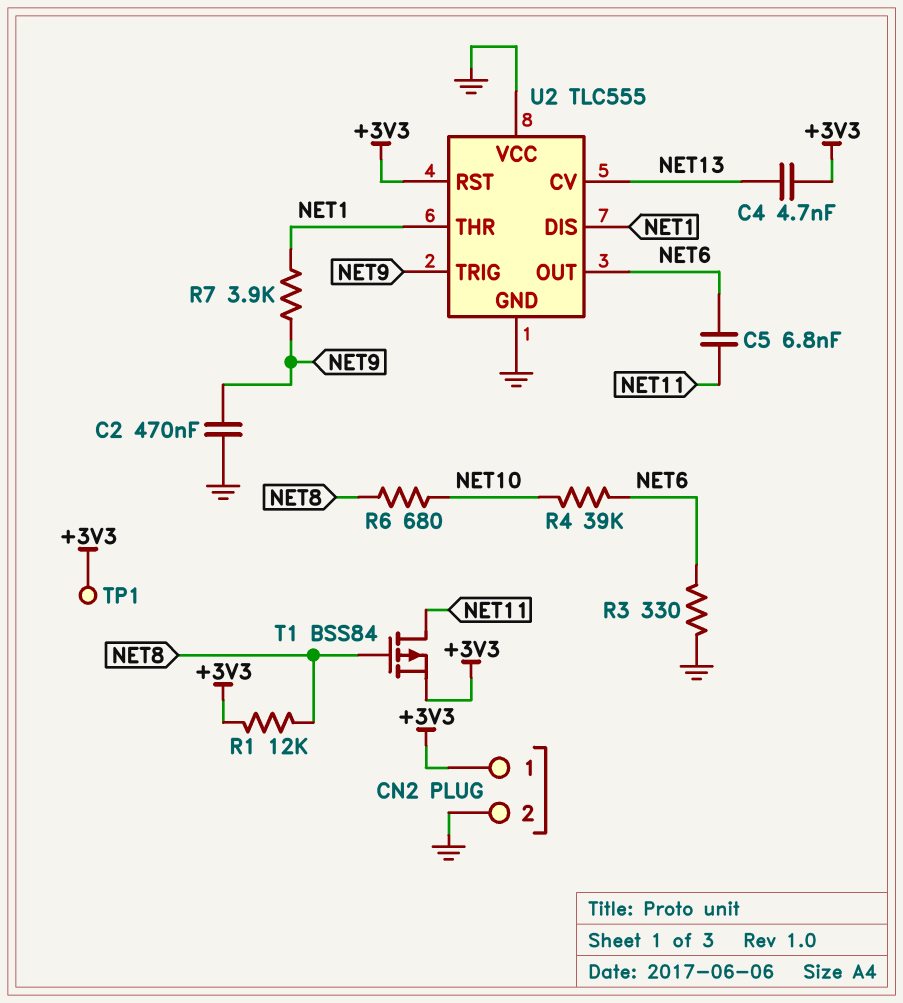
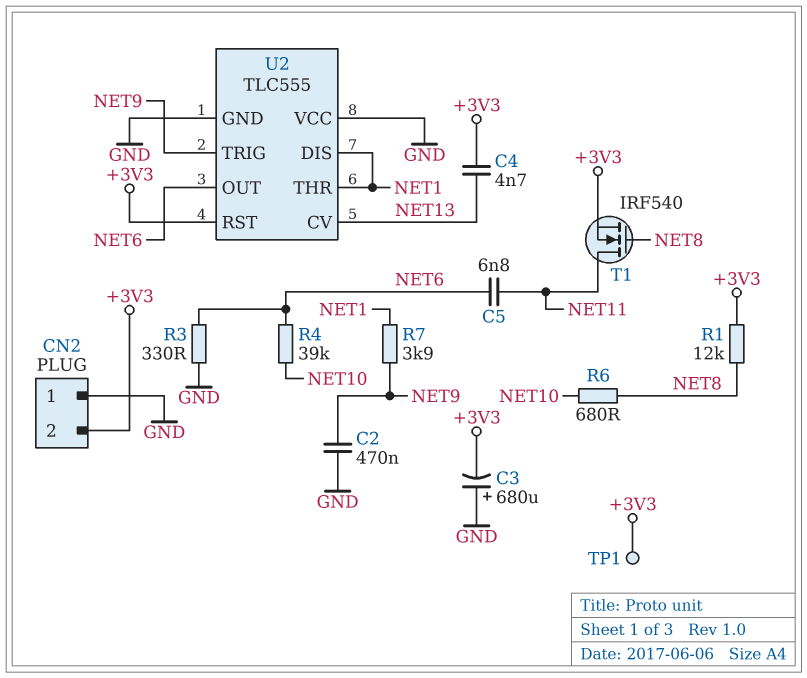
C3: none -> 680uF (plus GND, minus +3V3)
CN2 pin 1: +3V3 -> GND
CN2 pin 2: GND -> +3V3
T1: PMOS BSS84 (G NET8, D NET11, S +3V3) -> NMOS IRF540 (G NET8, D NET11, S +3V3)

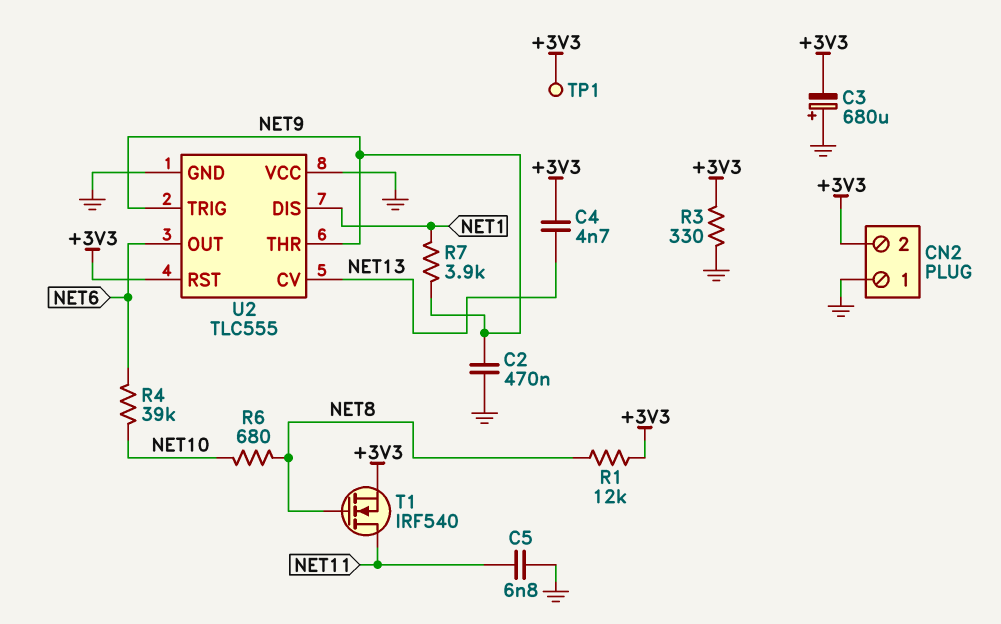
C5: 6.8nF (NET6, NET11) -> 6.8nF (GND, NET11)
R3: 330 (GND, NET6) -> 330 (+3V3, GND)
U2 pin THR: NET1 -> NET9

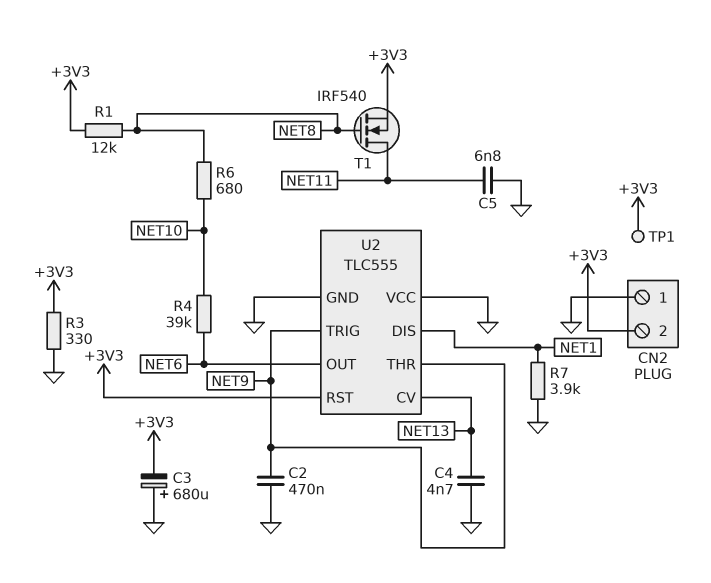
C4: 4.7nF (+3V3, NET13) -> 4.7nF (GND, NET13)
R7: 3.9k (NET1, NET9) -> 3.9k (GND, NET1)

